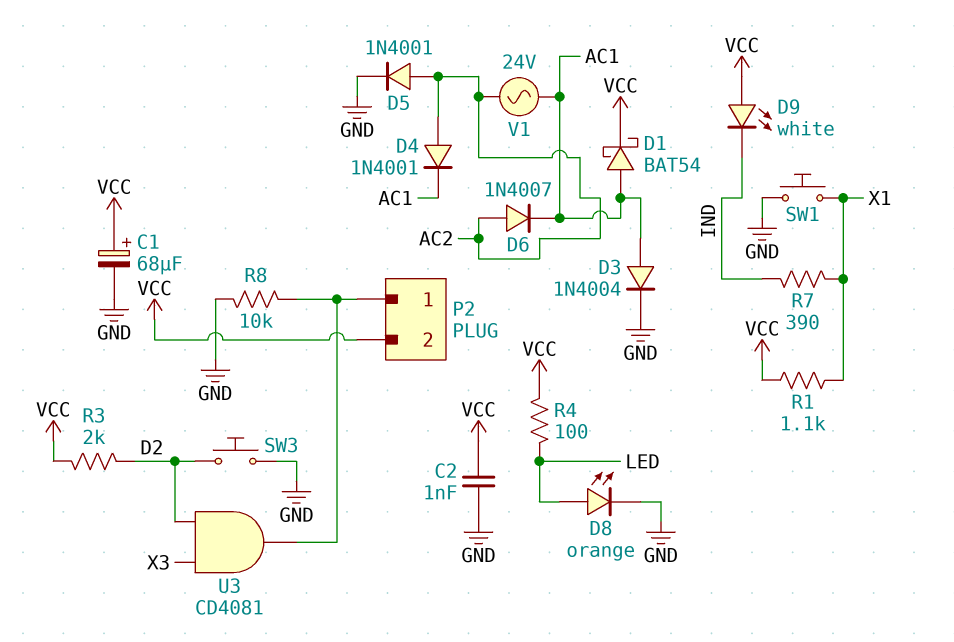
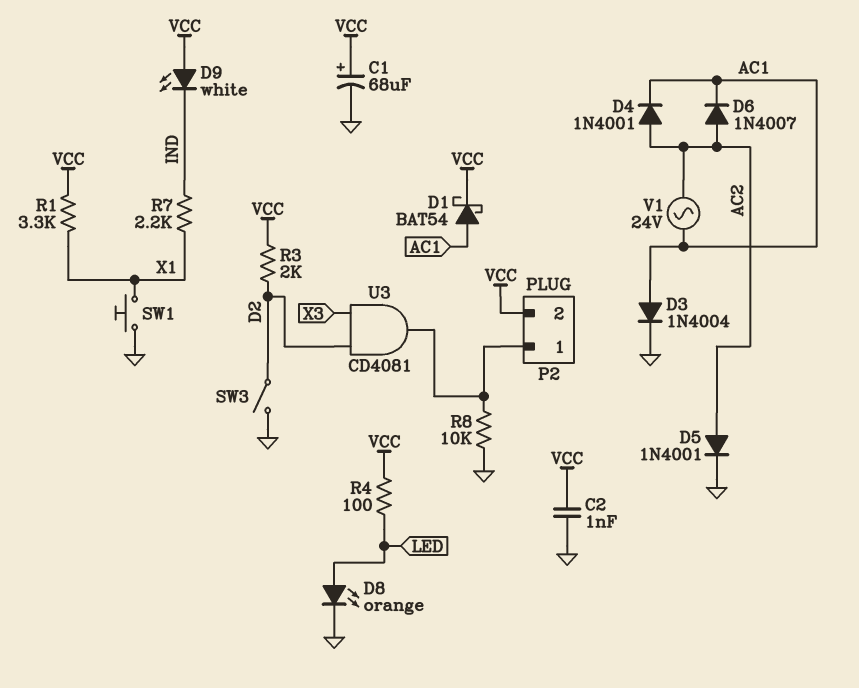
R1: 1.1k (VCC, X1) -> 3.3k (VCC, X1)
R7: 390 (IND, X1) -> 2.2k (IND, X1)
SW3: button (D2, GND) -> switch (D2, GND)

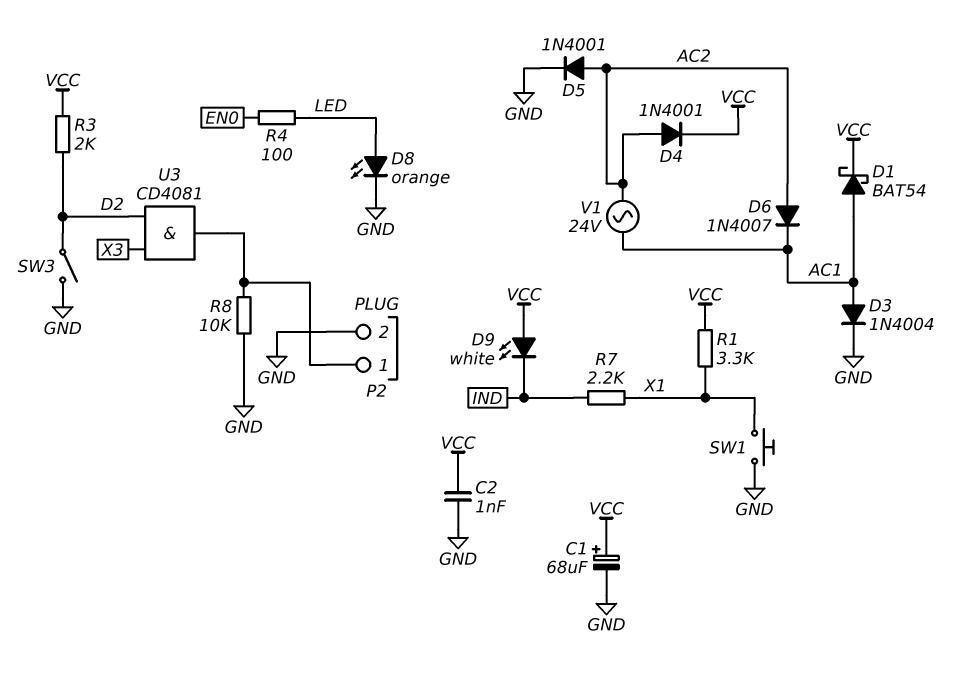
D4: diode 1N4001 (A AC2, K AC1) -> diode 1N4001 (A AC2, K VCC)
P2 pin 2: VCC -> GND
R4: 100 (LED, VCC) -> 100 (EN0, LED)

